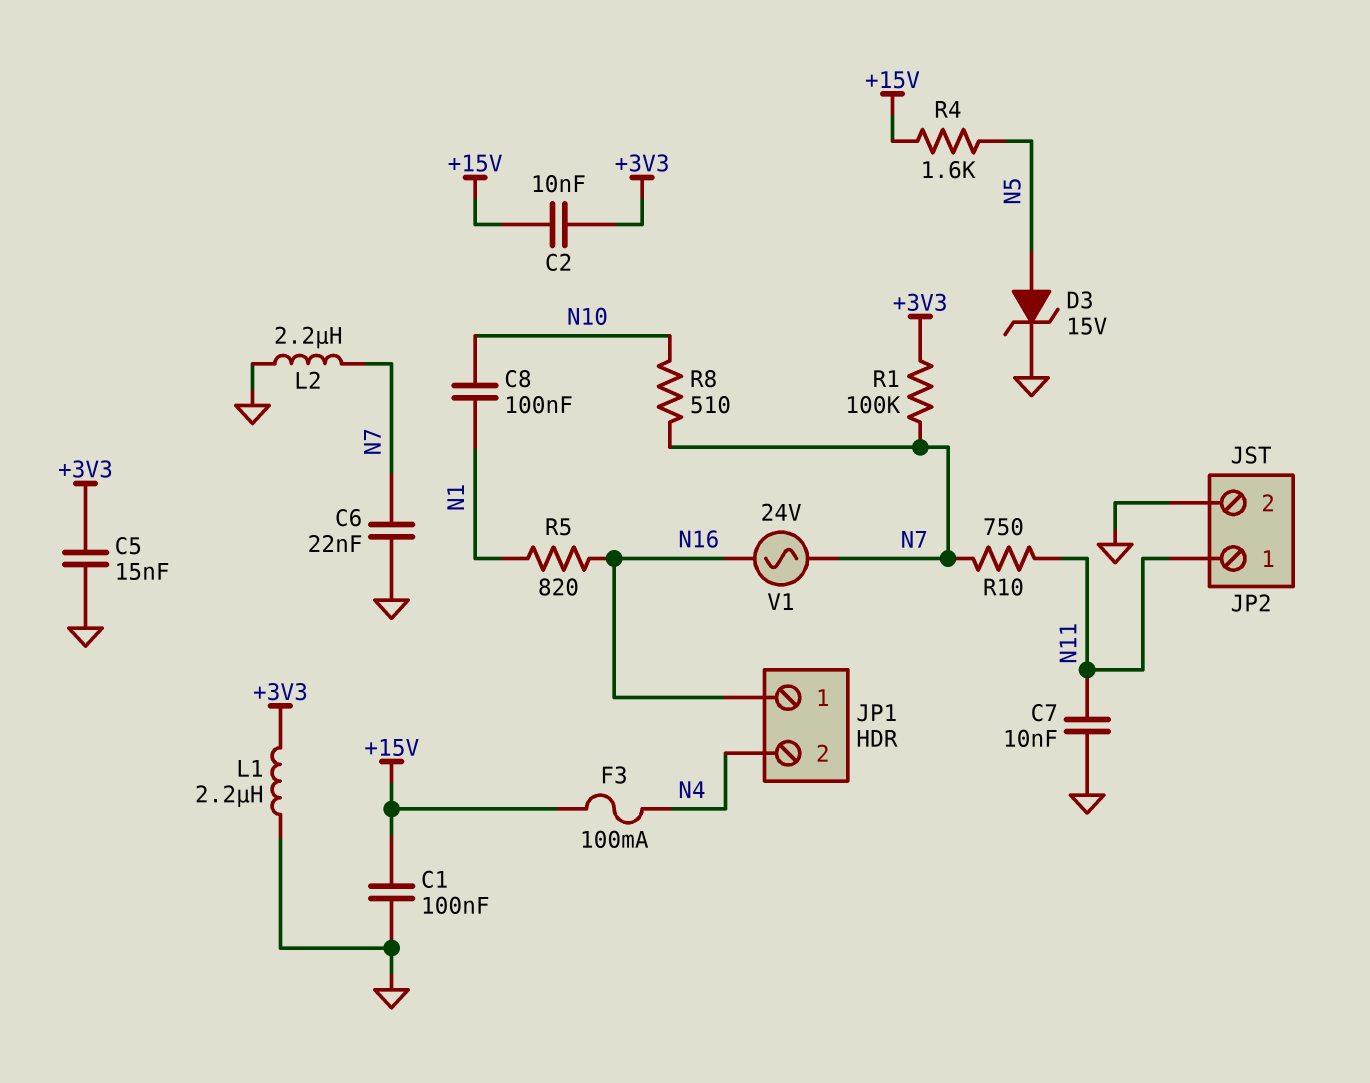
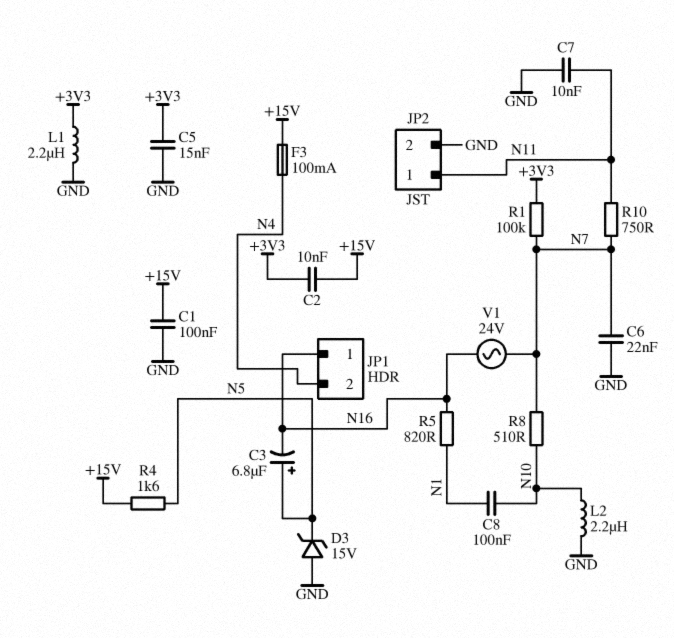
C3: none -> 6.8uF (plus N5, minus N16)
D3: zener 15V (A N5, K GND) -> zener 15V (A GND, K N5)
L2: 2.2uH (GND, N7) -> 2.2uH (GND, N10)

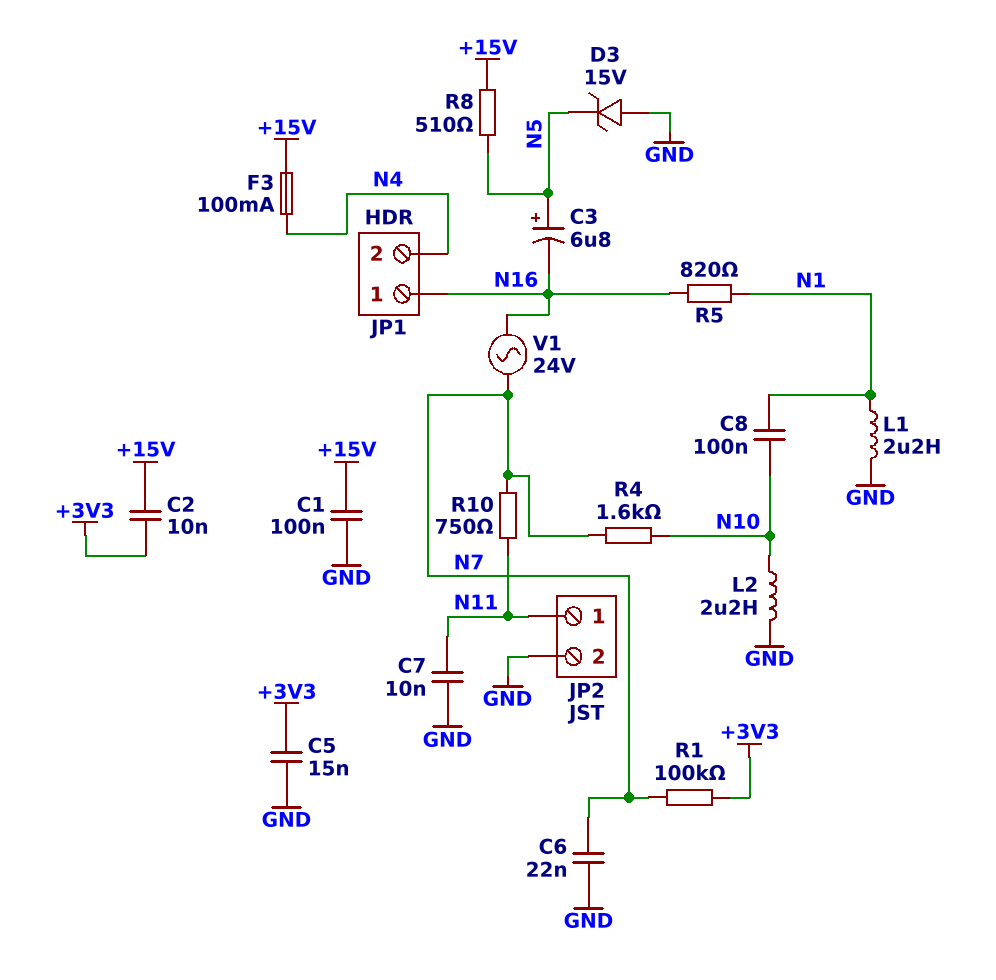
L1: 2.2uH (+3V3, GND) -> 2.2uH (GND, N1)
R4: 1.6k (+15V, N5) -> 1.6k (N7, N10)
R8: 510 (N7, N10) -> 510 (+15V, N5)

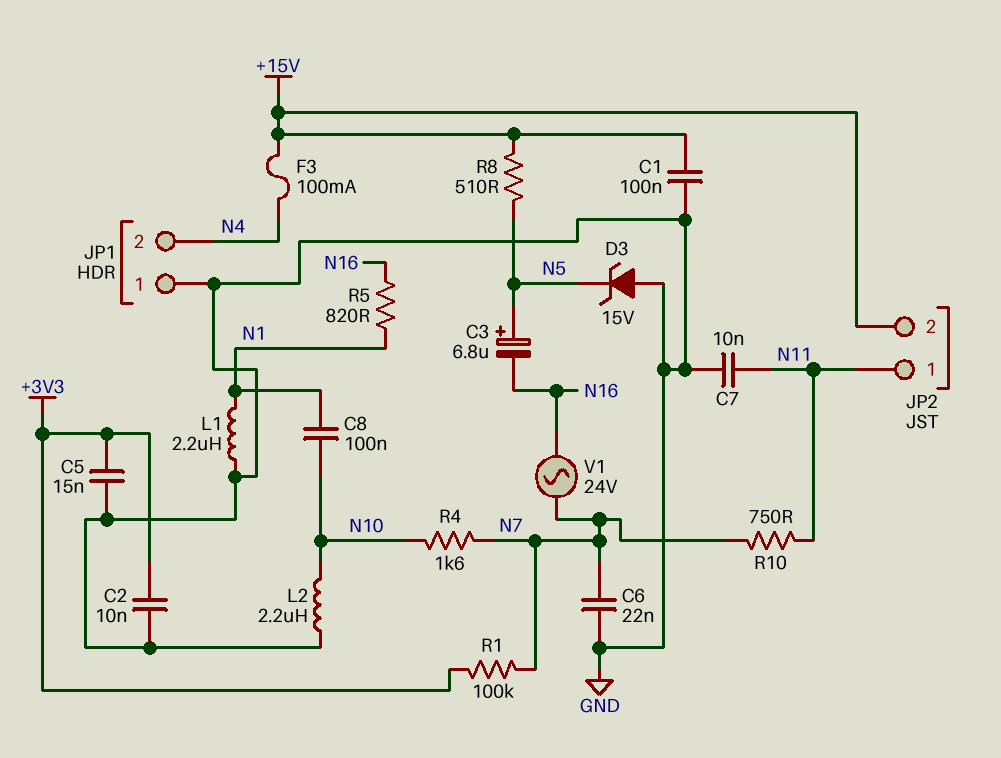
C2: 10nF (+3V3, +15V) -> 10nF (+3V3, GND)
JP1 pin 1: N16 -> GND
JP2 pin 2: GND -> +15V

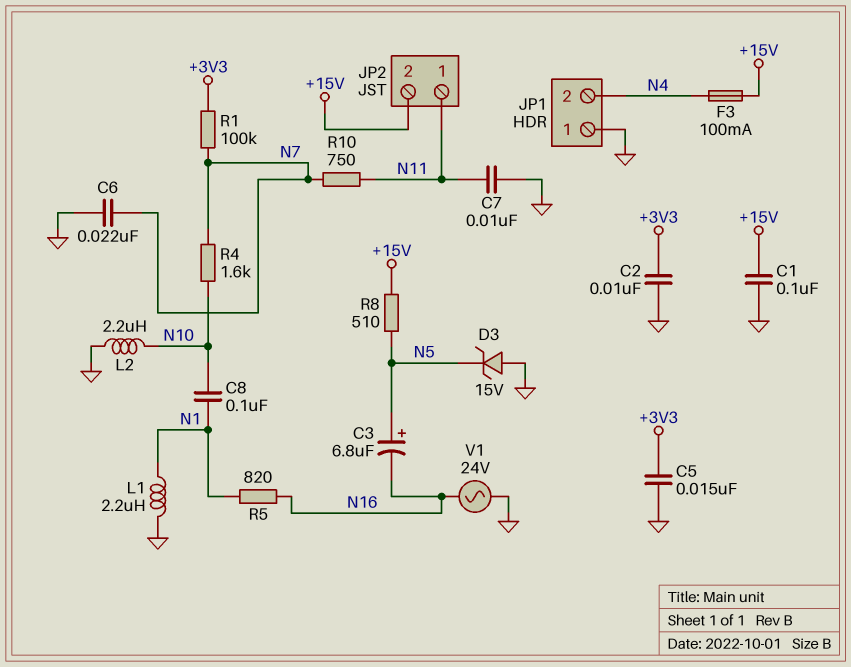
V1: AC 24V (N7, N16) -> AC 24V (GND, N16)

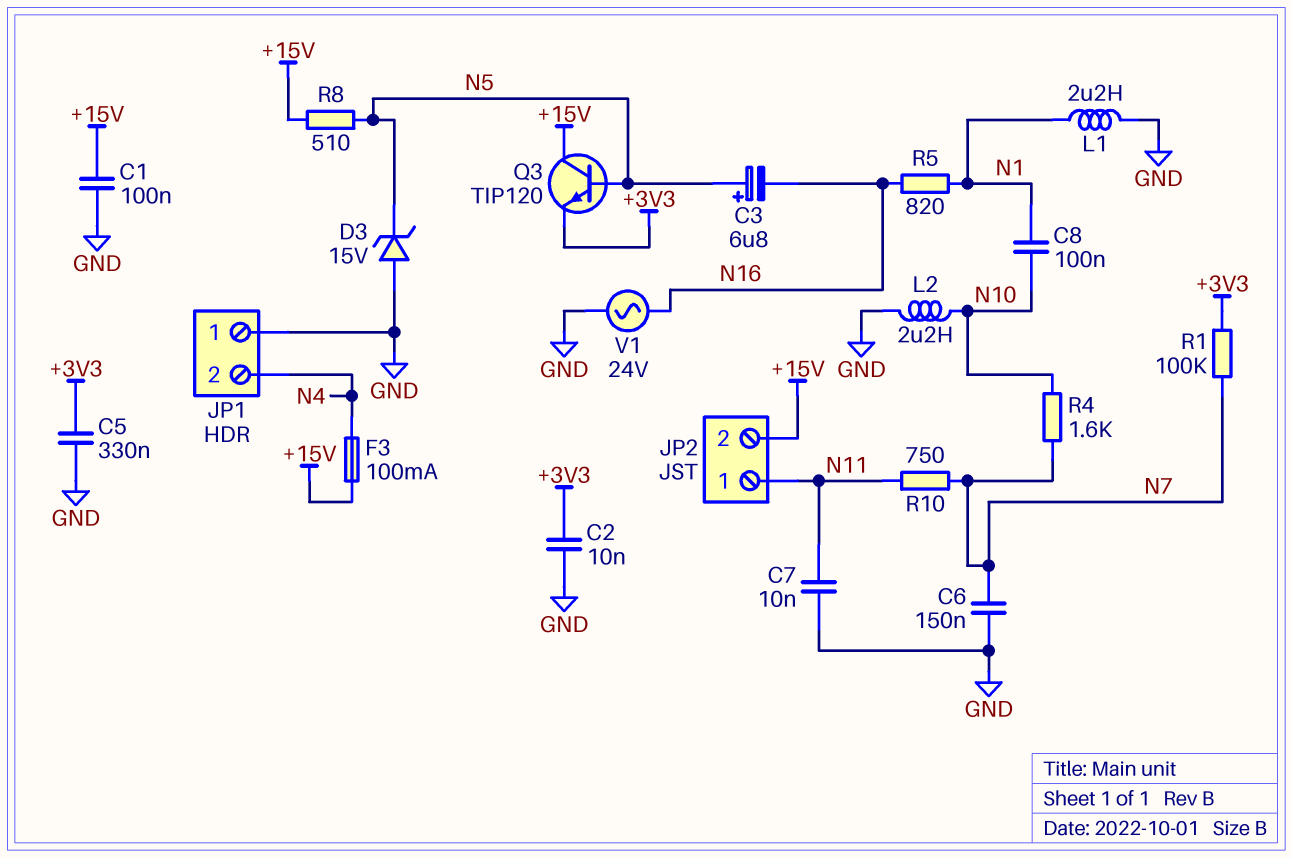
C5: 15nF (+3V3, GND) -> 330nF (+3V3, GND)
C6: 22nF (GND, N7) -> 150nF (GND, N7)
Q3: none -> NPN TIP120 (B N5, C +15V, E +3V3)

